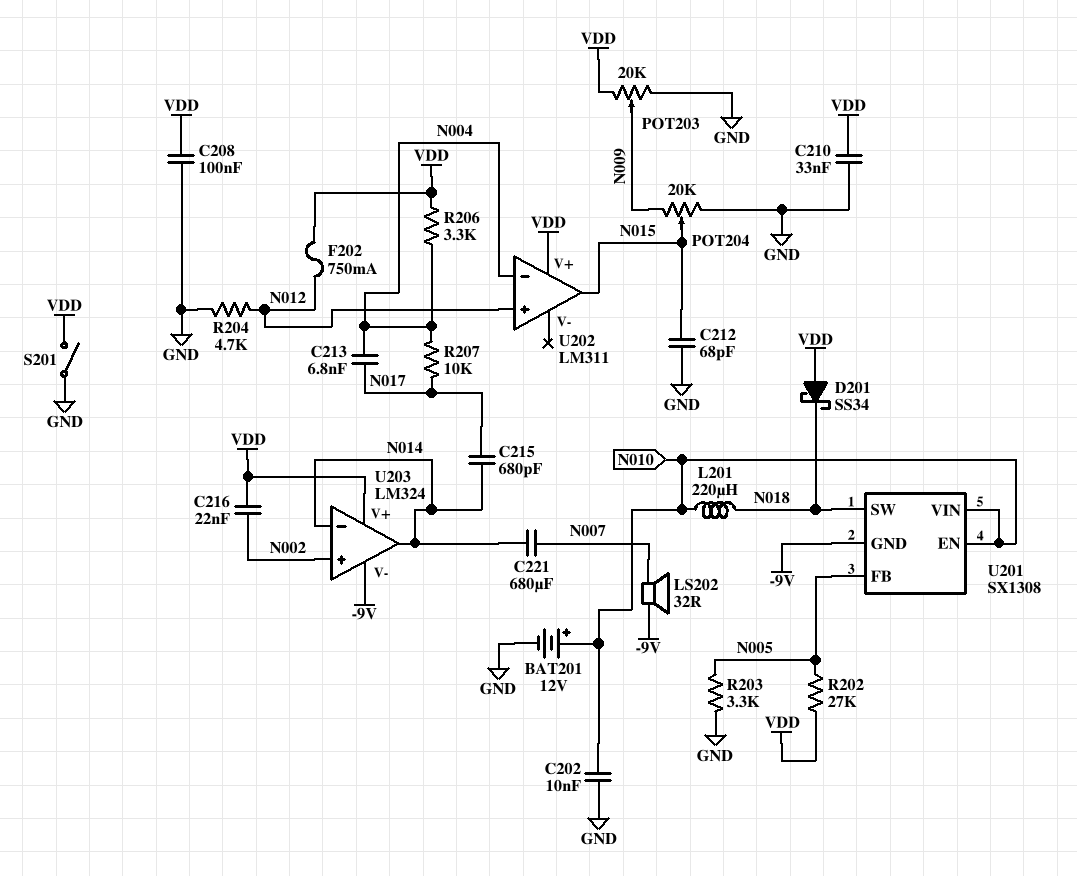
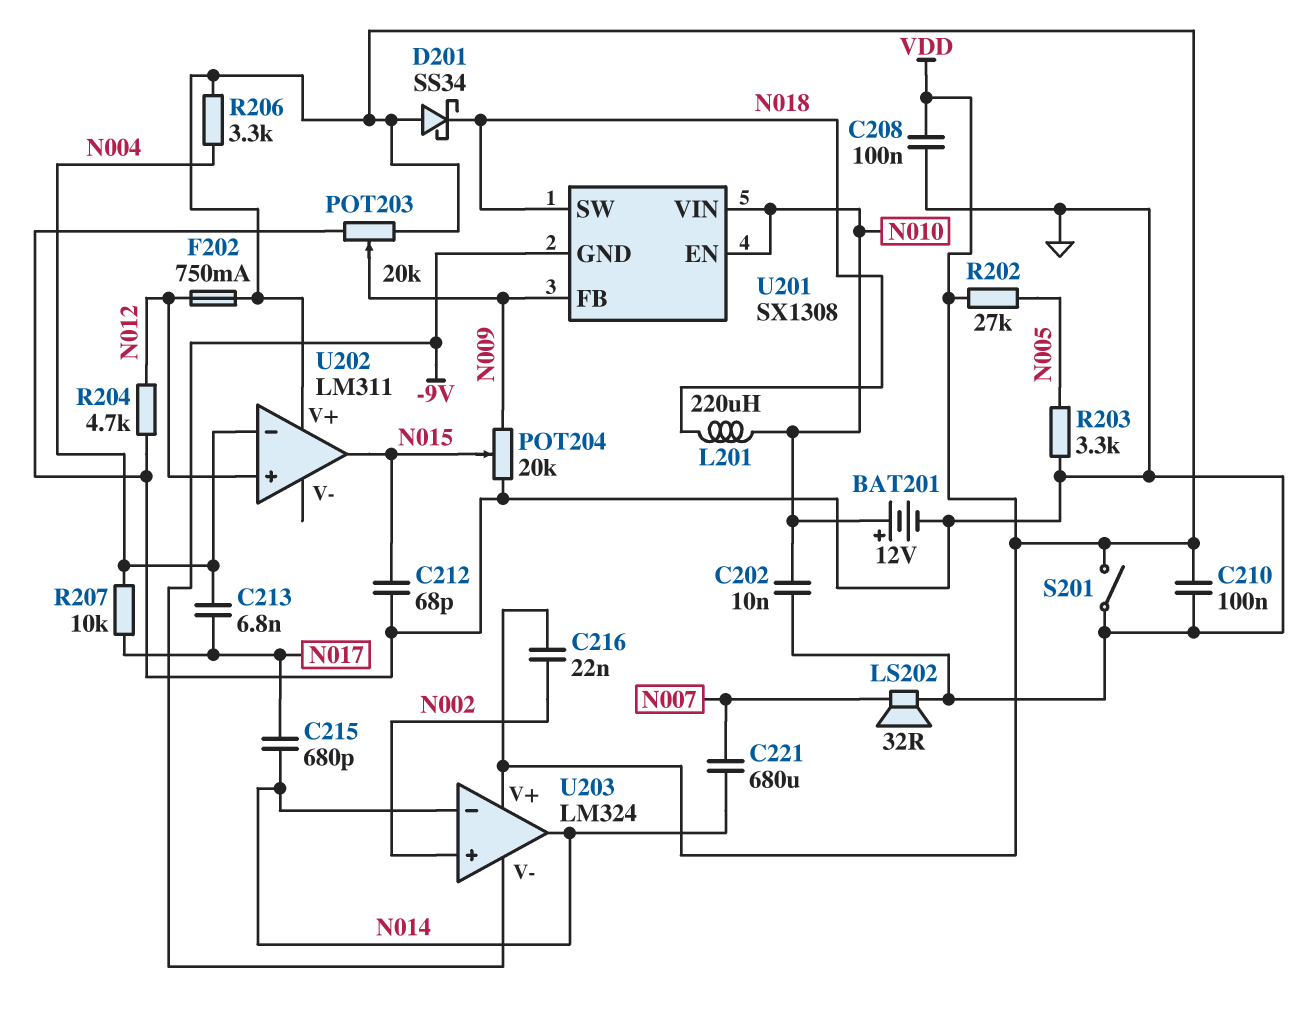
C210: 33nF (GND, VDD) -> 100nF (GND, VDD)
LS202: speaker 32R (-9V, N007) -> speaker 32R (GND, N007)
U201 pin FB: N005 -> N009

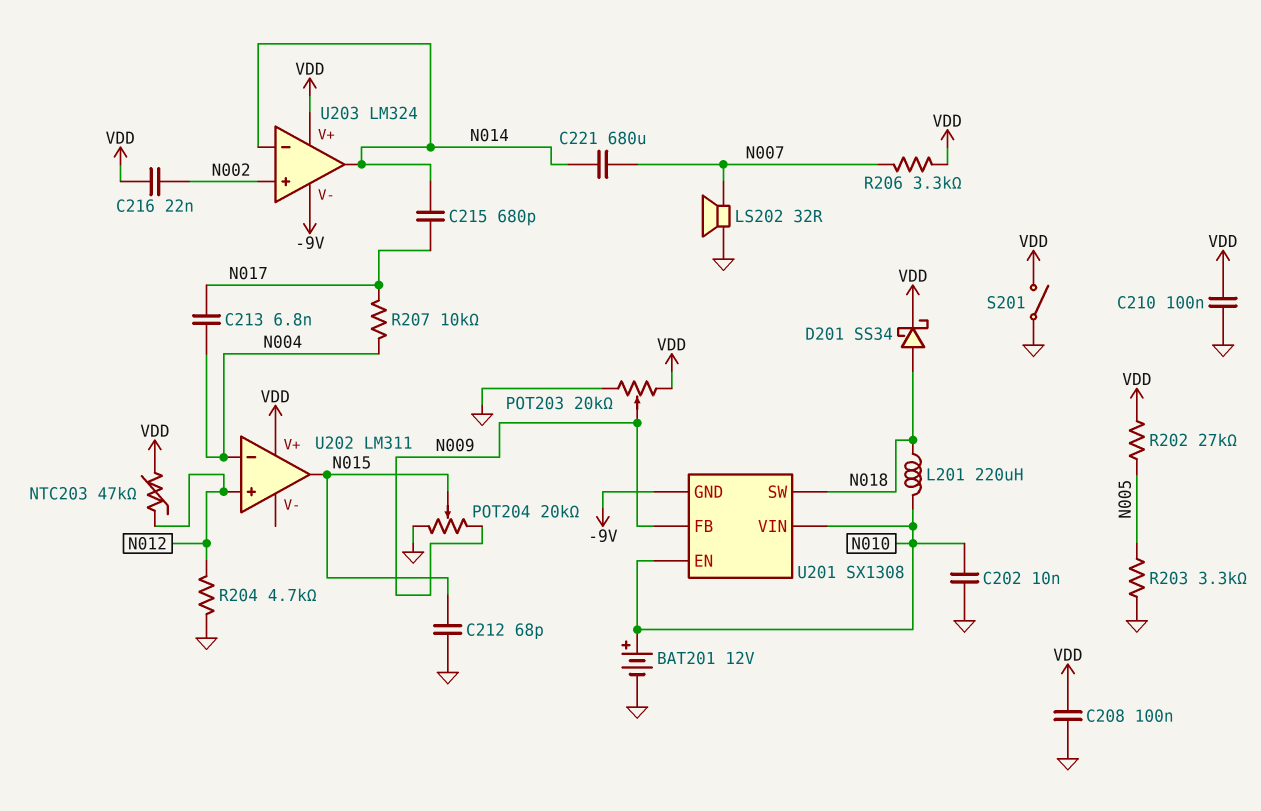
D201: schottky SS34 (A VDD, K N018) -> schottky SS34 (A N018, K VDD)
F202: 750mA (N012, VDD) -> none
NTC203: none -> 47k (N012, VDD)
R206: 3.3k (N004, VDD) -> 3.3k (N007, VDD)

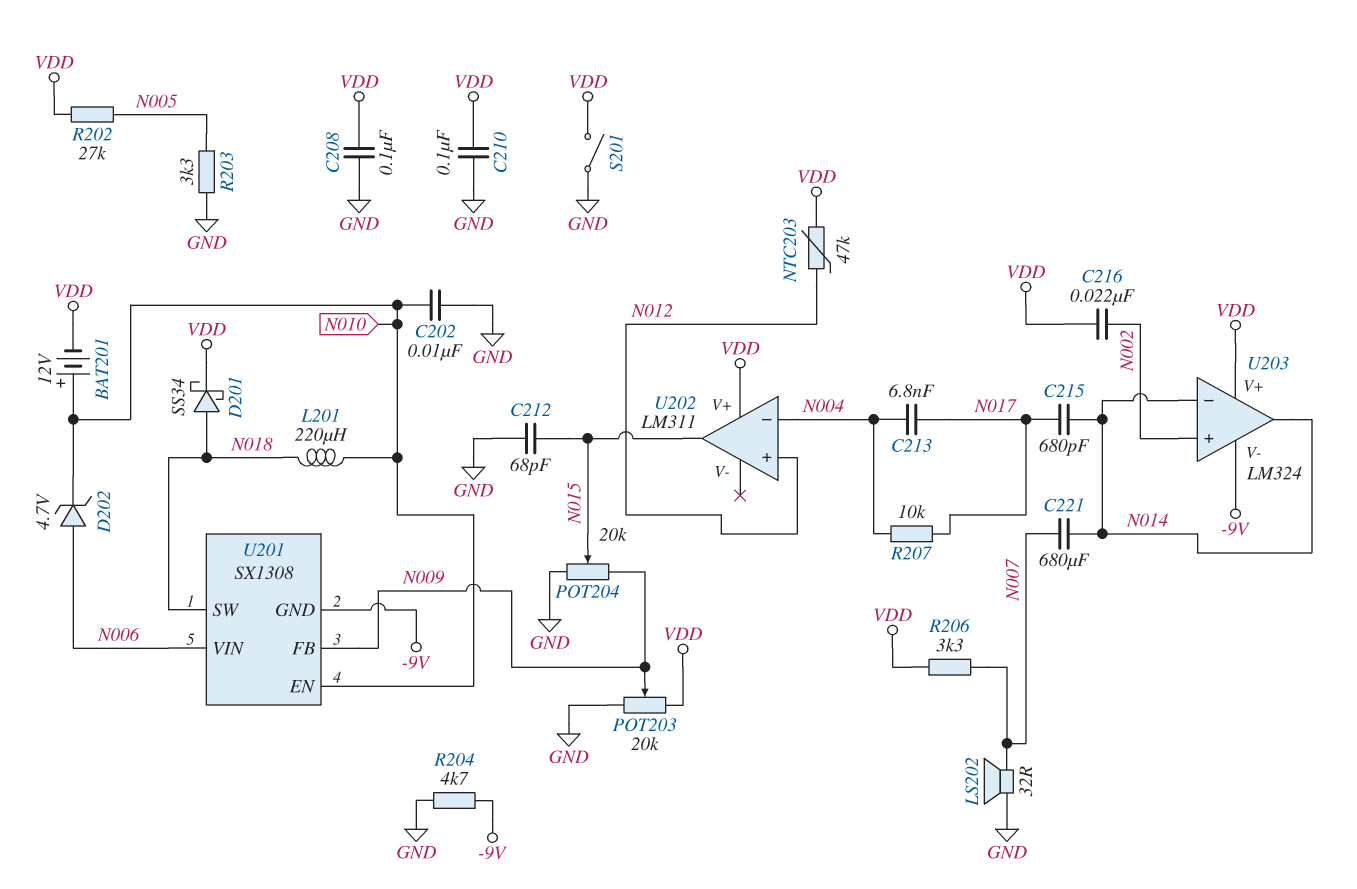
BAT201: 12V (plus N010, minus GND) -> 12V (plus N010, minus VDD)
D202: none -> zener 4.7V (A N006, K N010)
R204: 4.7k (GND, N012) -> 4.7k (-9V, GND)
U201 pin VIN: N010 -> N006

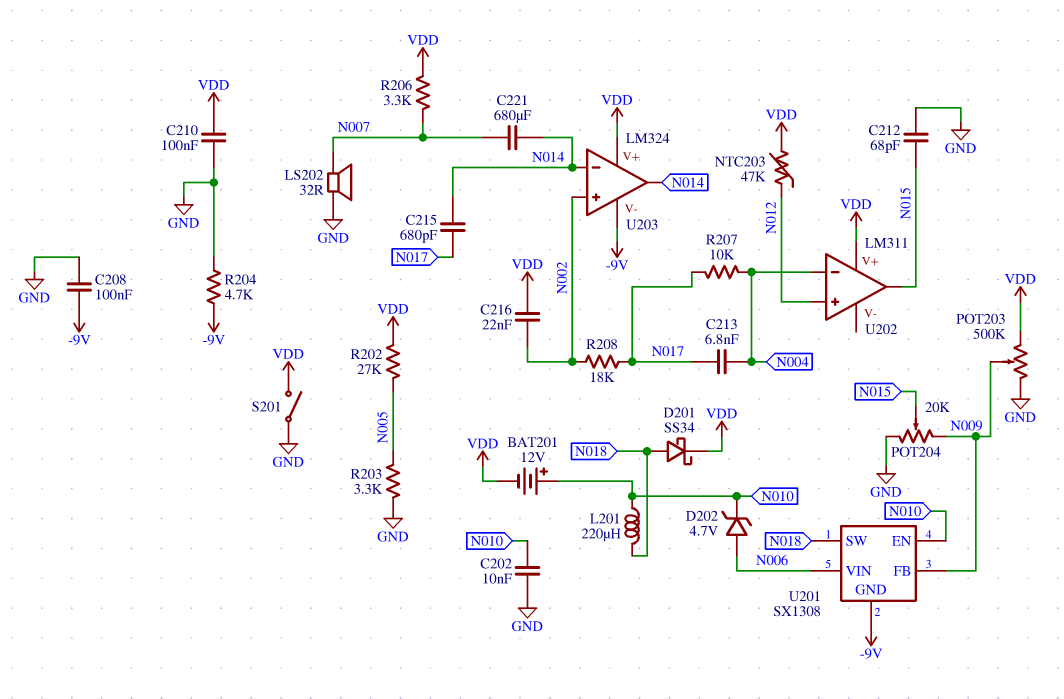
C208: 100nF (GND, VDD) -> 100nF (-9V, GND)
POT203: 20k (GND, VDD, wiper N009) -> 500k (GND, VDD, wiper N009)
R208: none -> 18k (N002, N017)

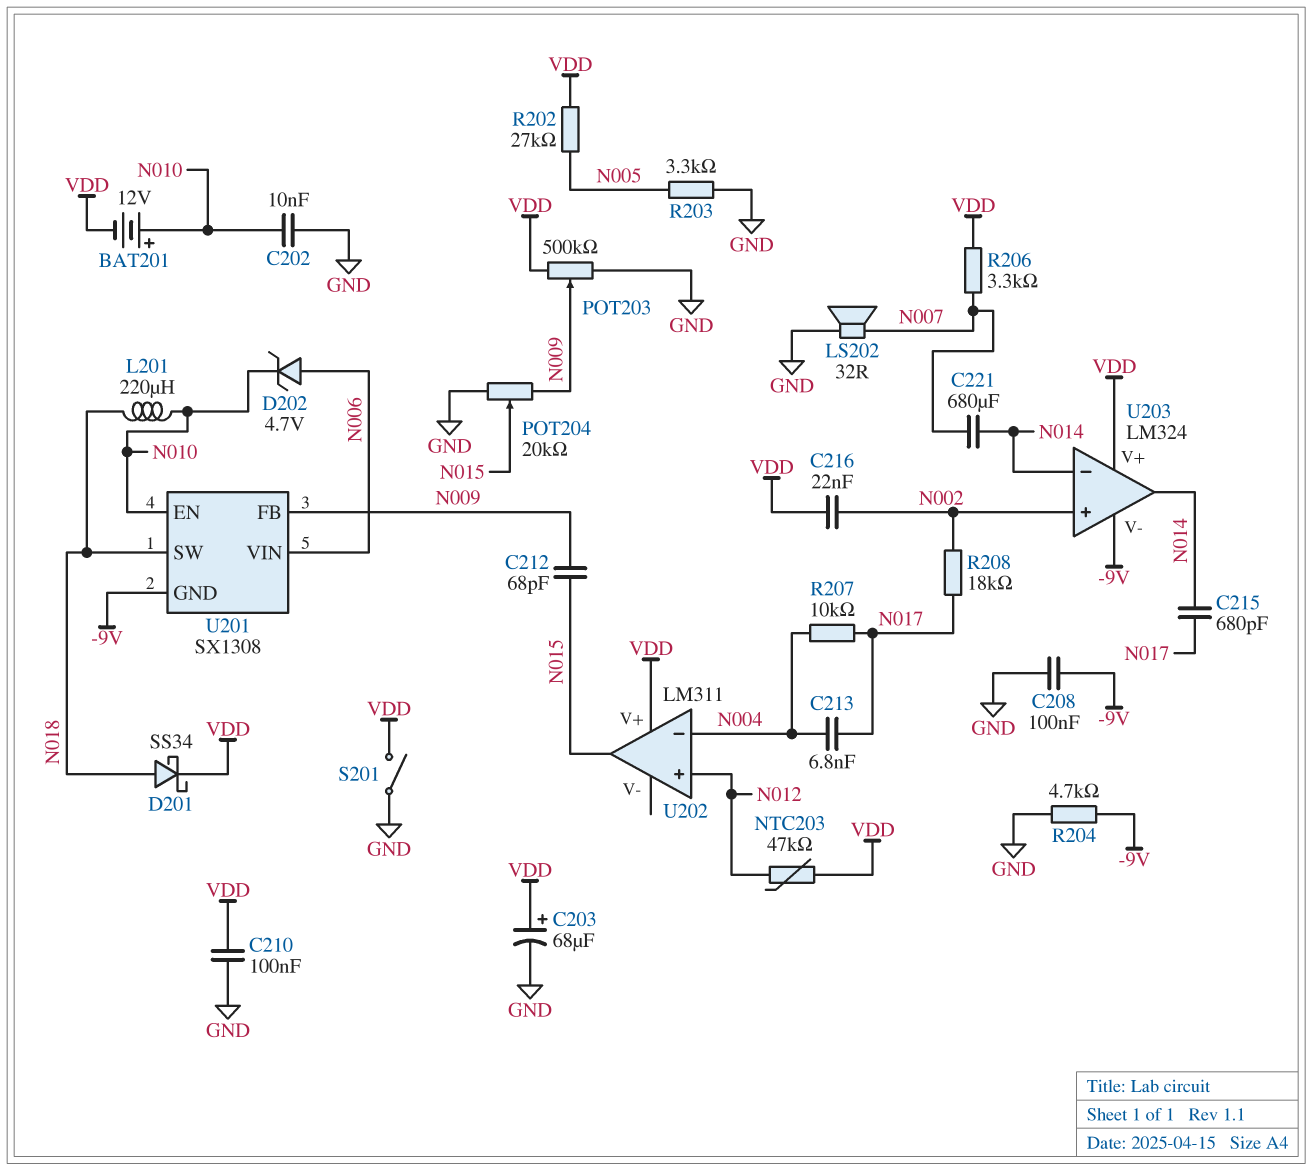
C203: none -> 68uF (plus VDD, minus GND)
C212: 68pF (GND, N015) -> 68pF (N009, N015)

